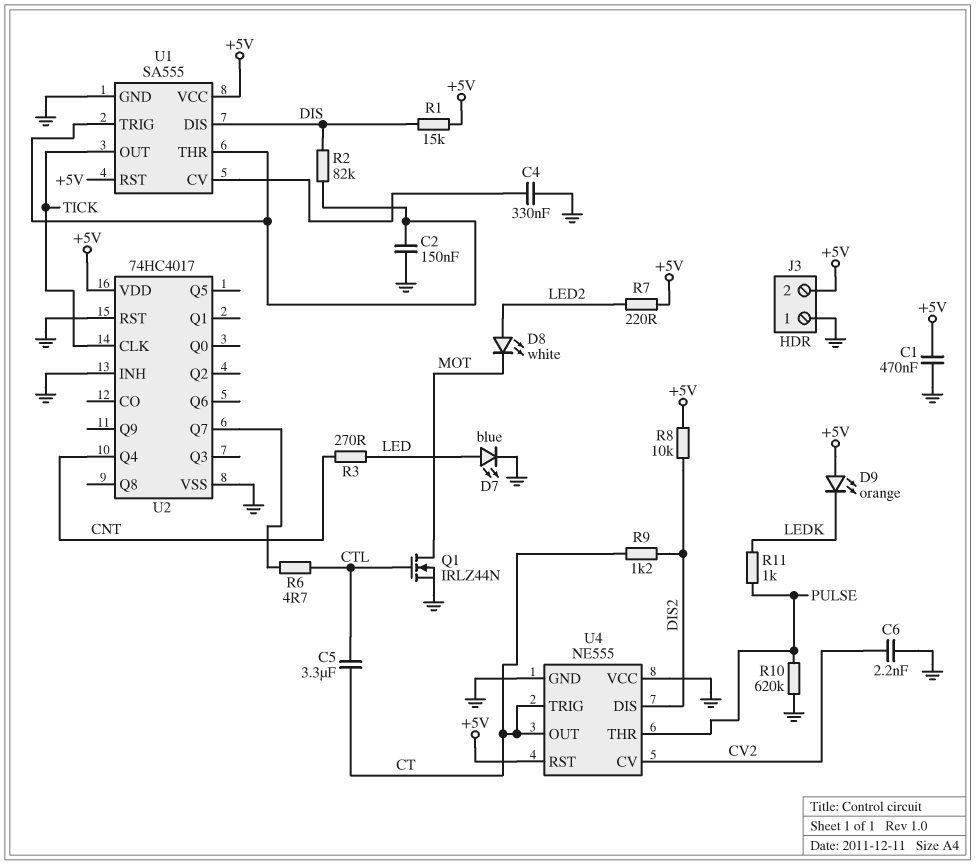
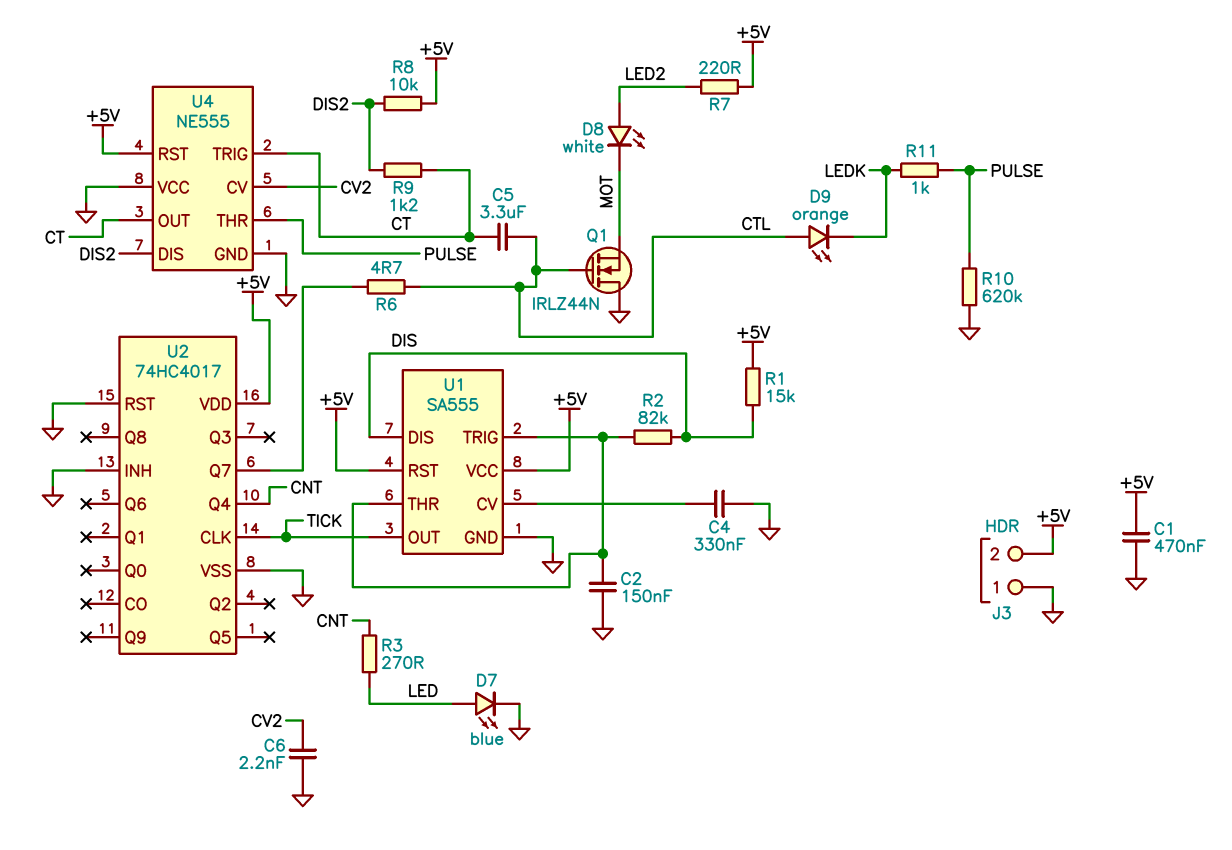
D9: LED orange (A +5V, K LEDK) -> LED orange (A CTL, K LEDK)
Q1: NMOS IRLZ44N (G CTL, D MOT, S GND) -> NMOS IRLZ44N (G CTL, D GND, S MOT)

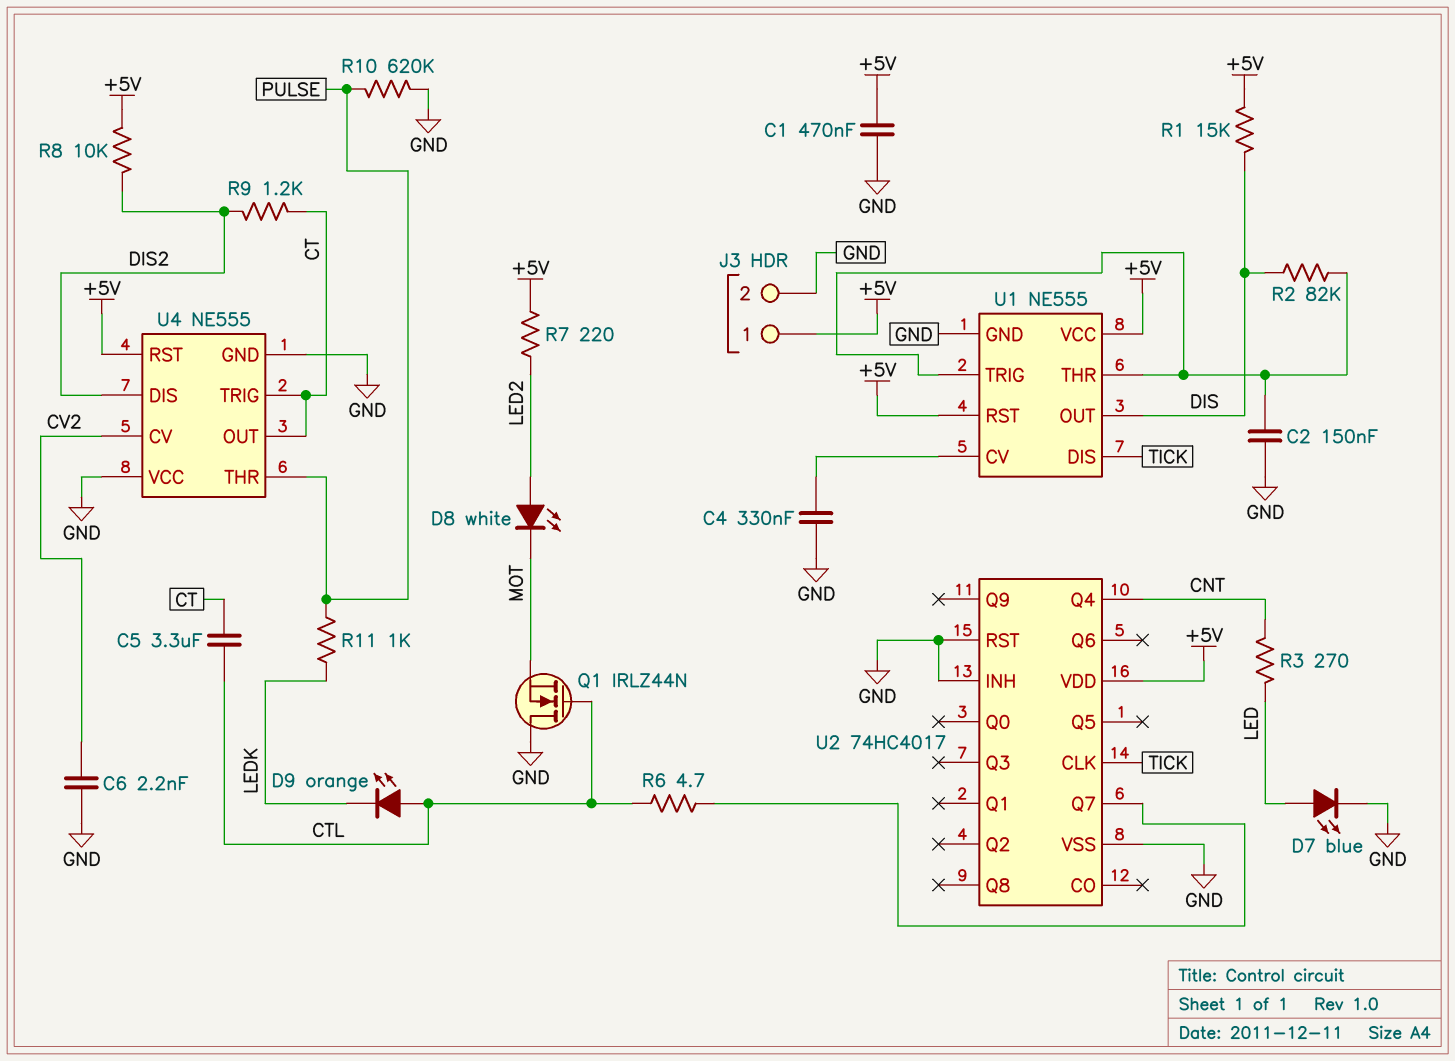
J3 pin 1: GND -> +5V
J3 pin 2: +5V -> GND
U1: SA555 -> NE555
U1 pin DIS: DIS -> TICK
U1 pin OUT: TICK -> DIS

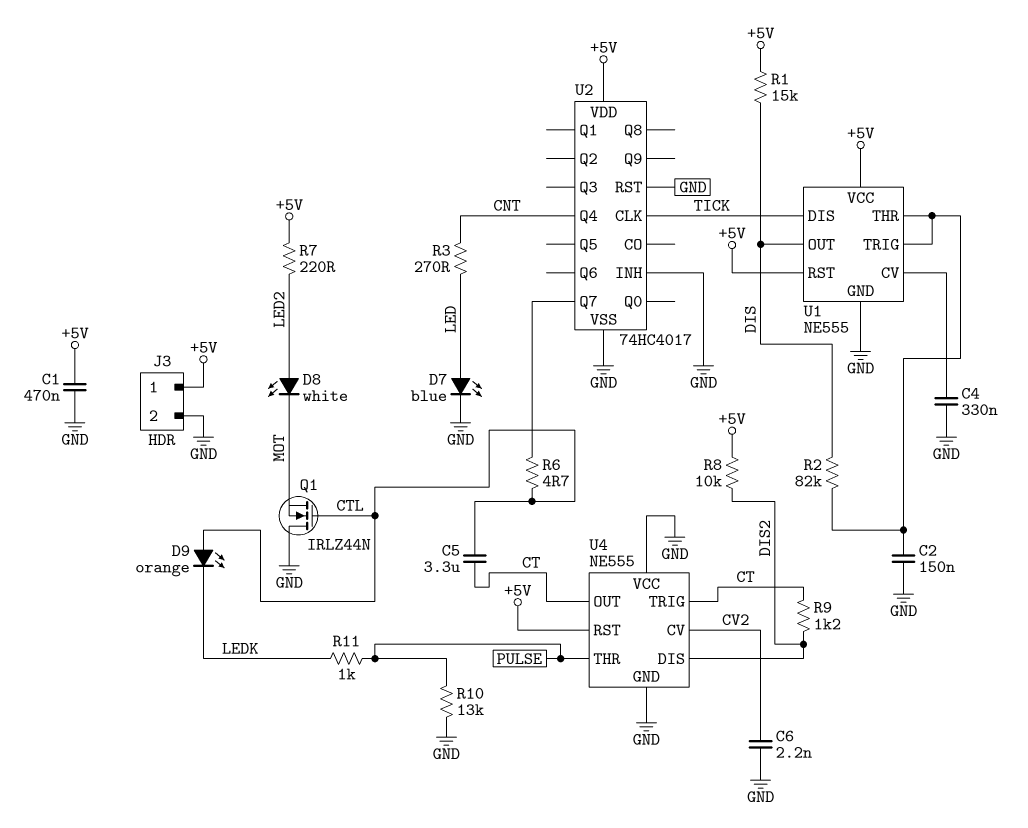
R10: 620k (GND, PULSE) -> 13k (GND, PULSE)

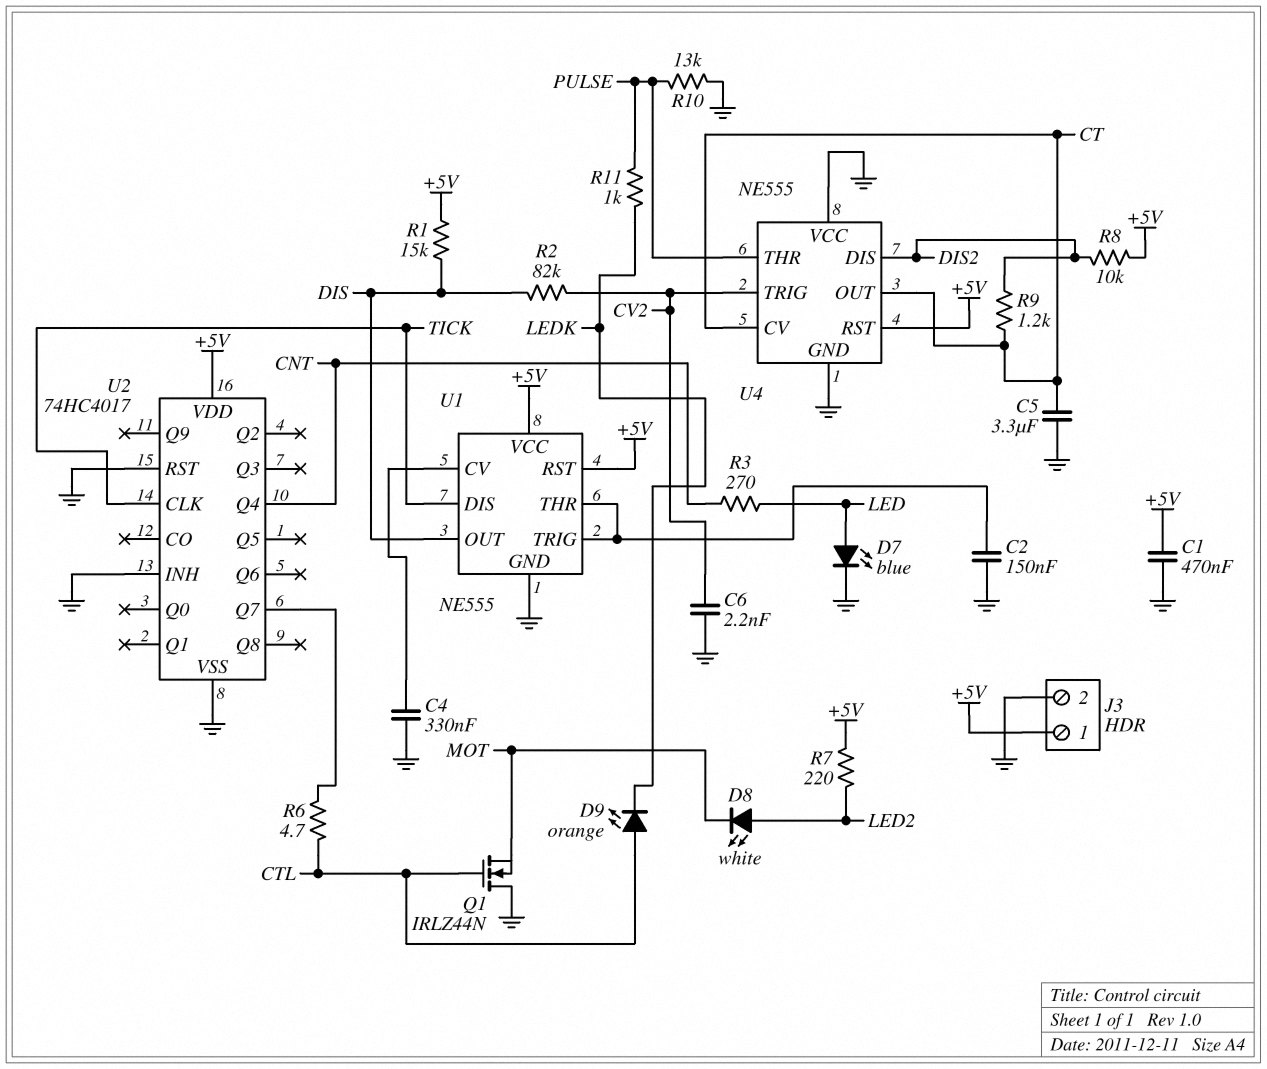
C5: 3.3uF (CT, CTL) -> 3.3uF (CT, GND)
R2: 82k (DIS, U1/THR) -> 82k (CV2, DIS)
U4 pin CV: CV2 -> CT
U4 pin TRIG: CT -> CV2

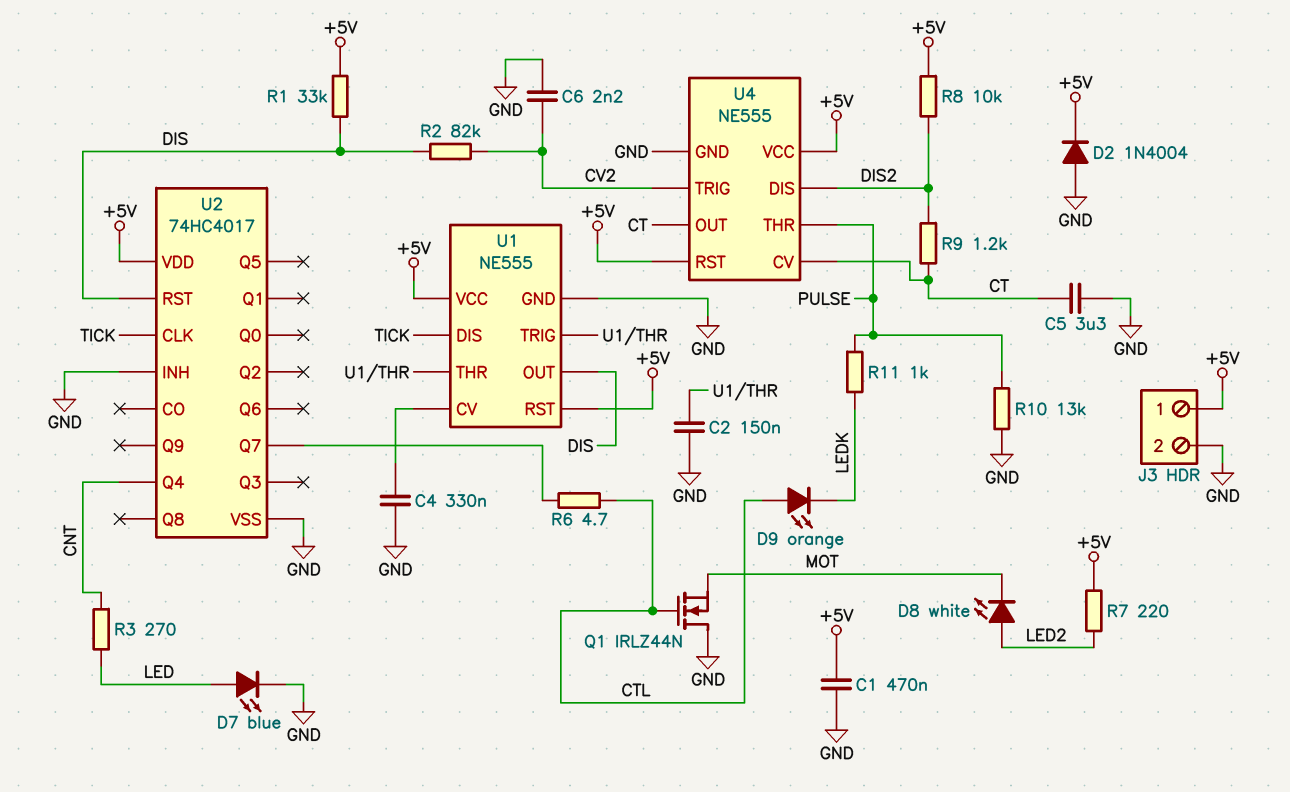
D2: none -> diode 1N4004 (A GND, K +5V)
R1: 15k (+5V, DIS) -> 33k (+5V, DIS)
U2 pin RST: GND -> DIS
U4 pin VCC: GND -> +5V

